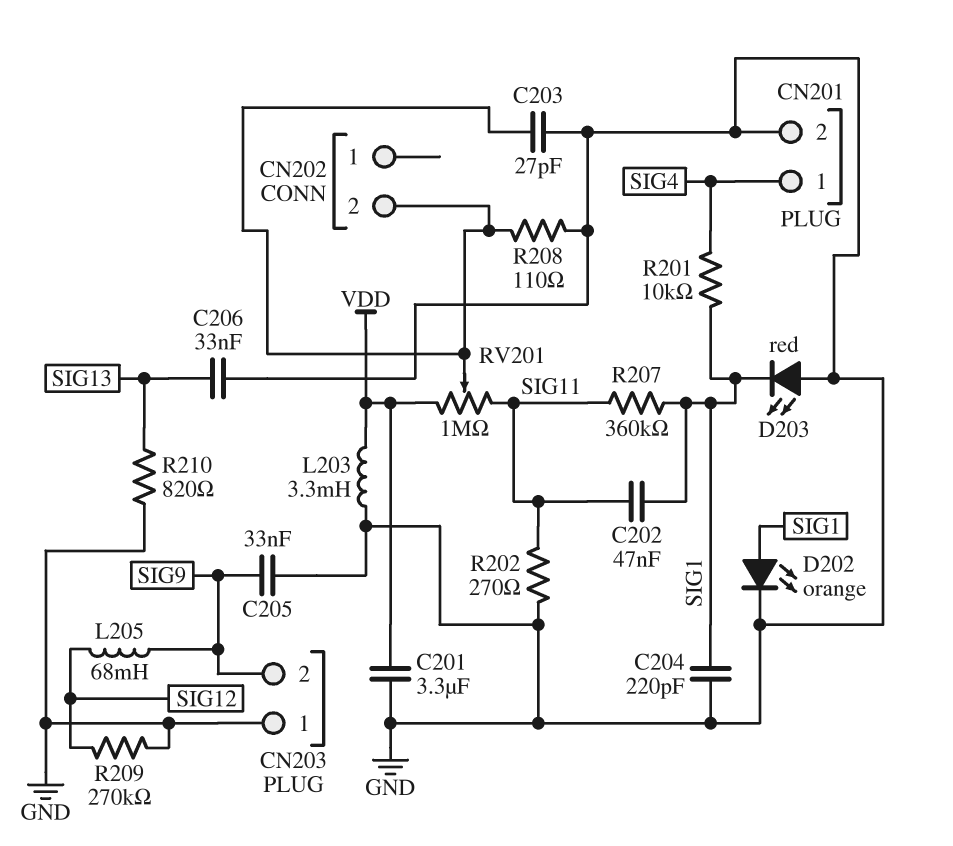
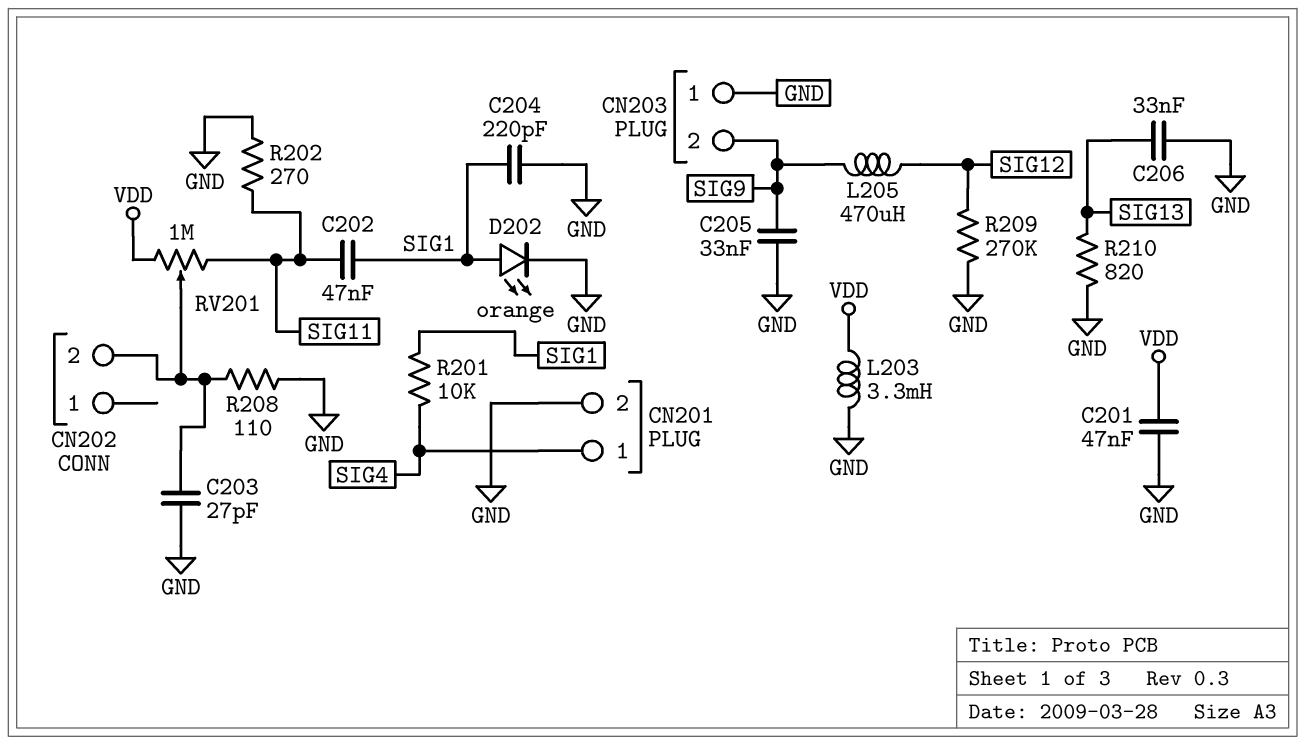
C201: 3.3uF (GND, VDD) -> 47nF (GND, VDD)
D203: LED red (A GND, K SIG1) -> none
L205: 68mH (SIG9, SIG12) -> 470uH (SIG9, SIG12)
R207: 360k (SIG1, SIG11) -> none

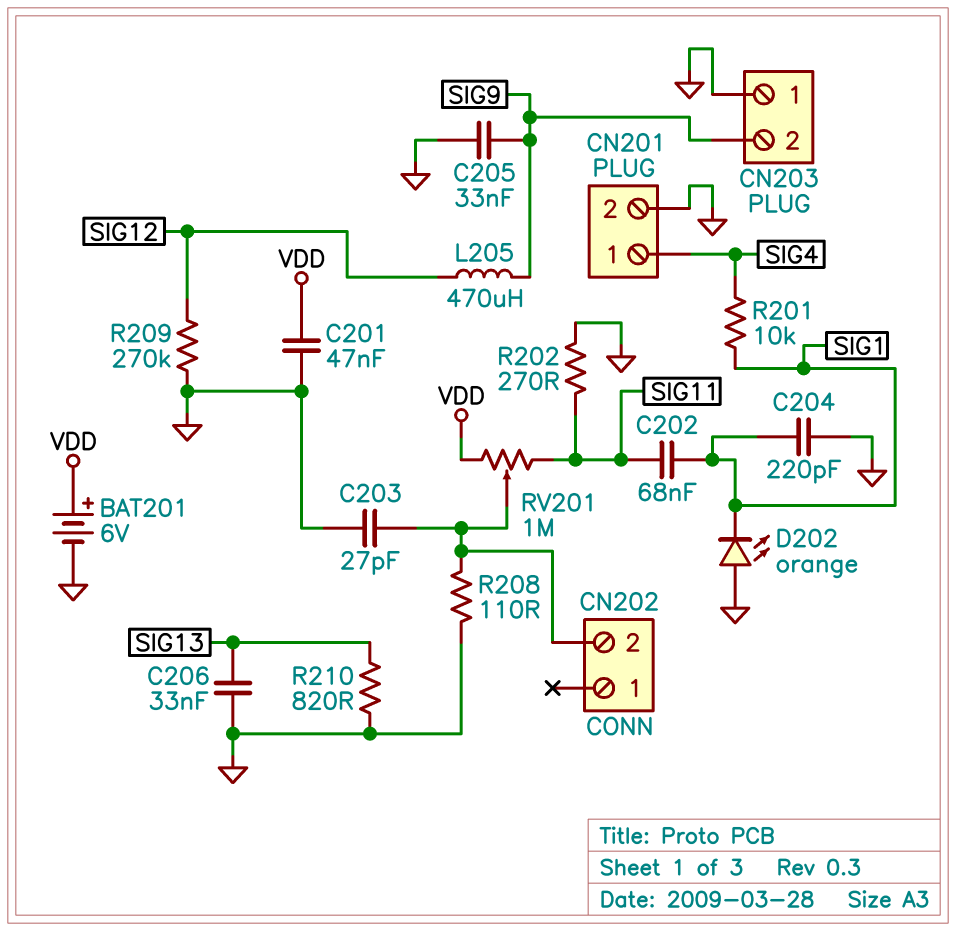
BAT201: none -> 6V (plus VDD, minus GND)
C202: 47nF (SIG1, SIG11) -> 68nF (SIG1, SIG11)
D202: LED orange (A SIG1, K GND) -> LED orange (A GND, K SIG1)
L203: 3.3mH (GND, VDD) -> none

